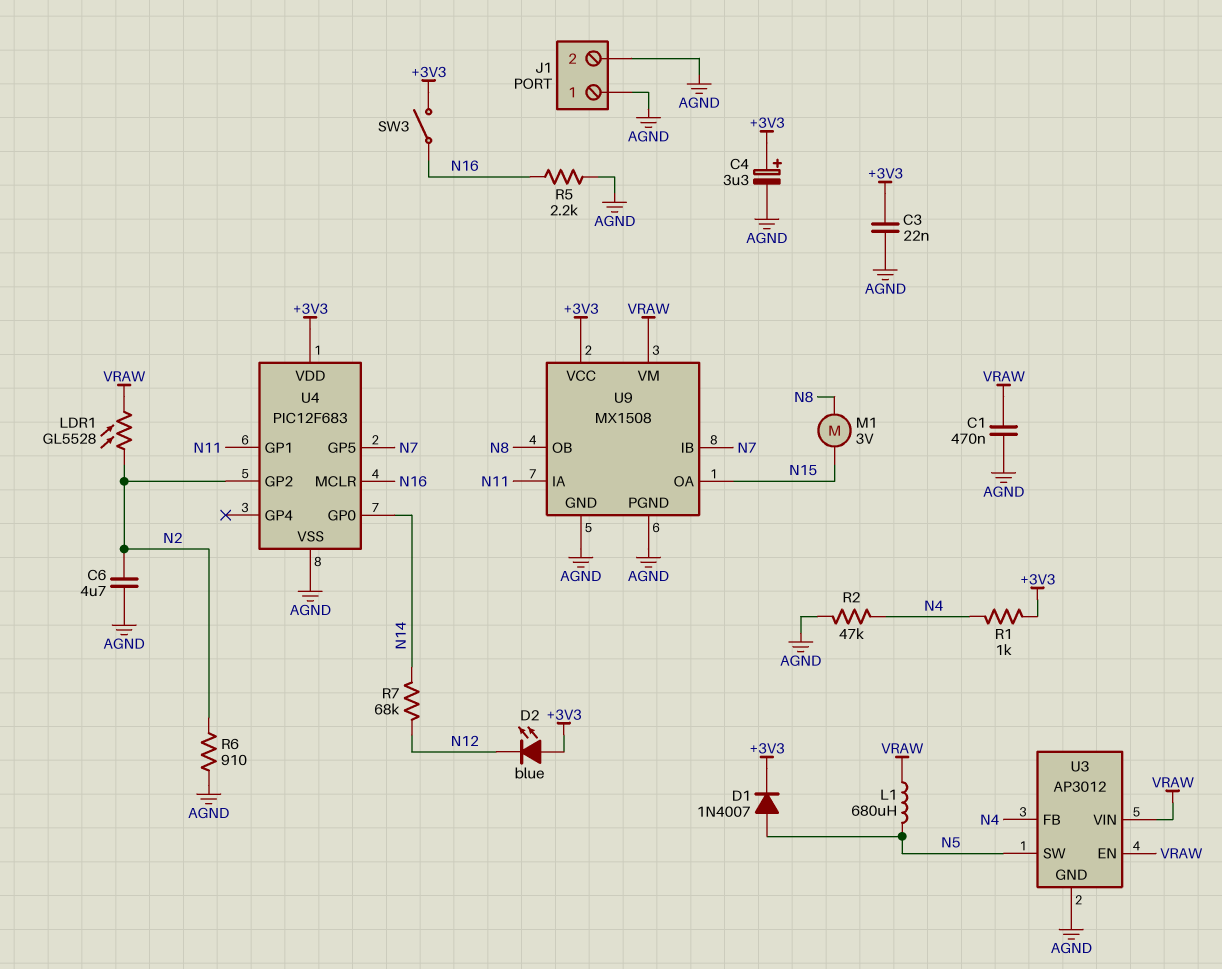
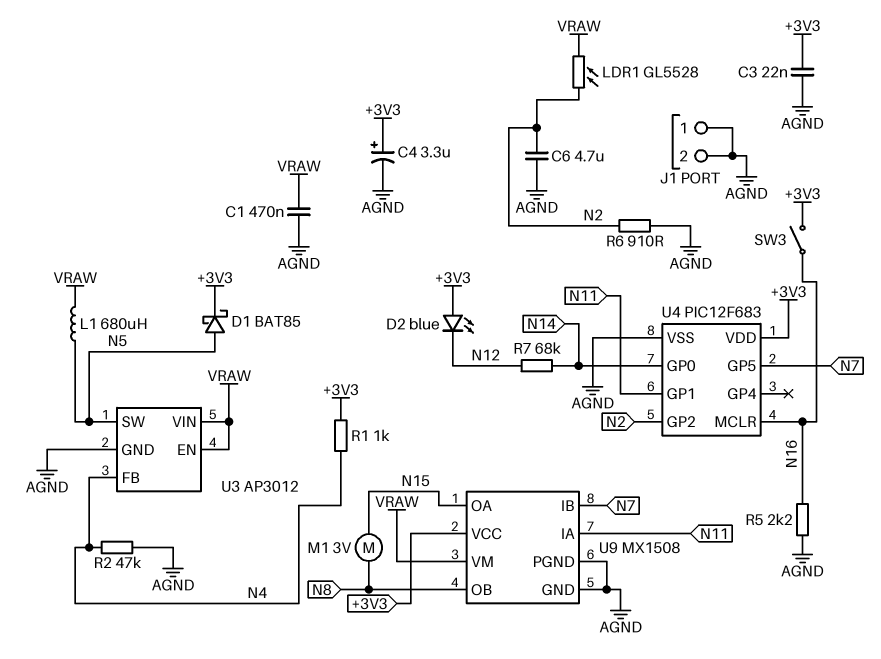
D1: diode 1N4007 (A N5, K +3V3) -> schottky BAT85 (A N5, K +3V3)

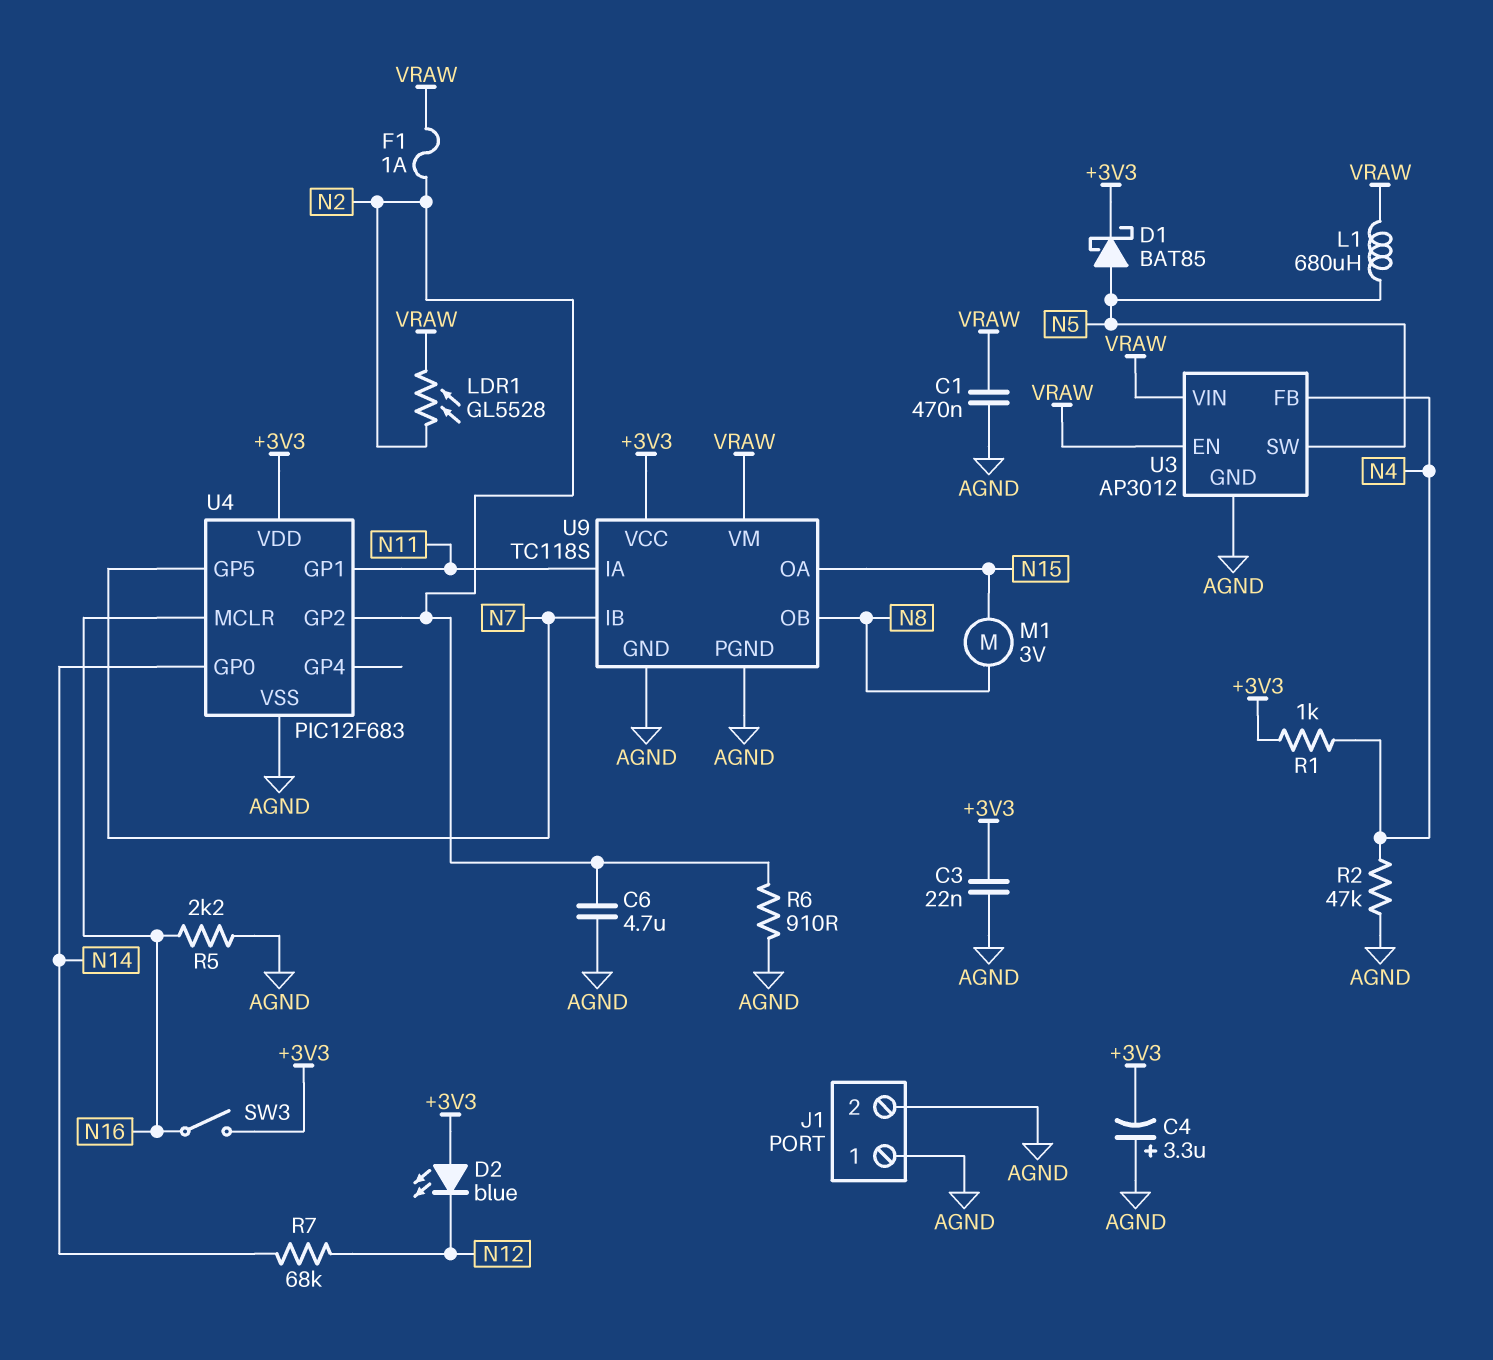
C4: 3.3uF (plus +3V3, minus AGND) -> 3.3uF (plus AGND, minus +3V3)
F1: none -> 1A (N2, VRAW)
U9: MX1508 -> TC118S

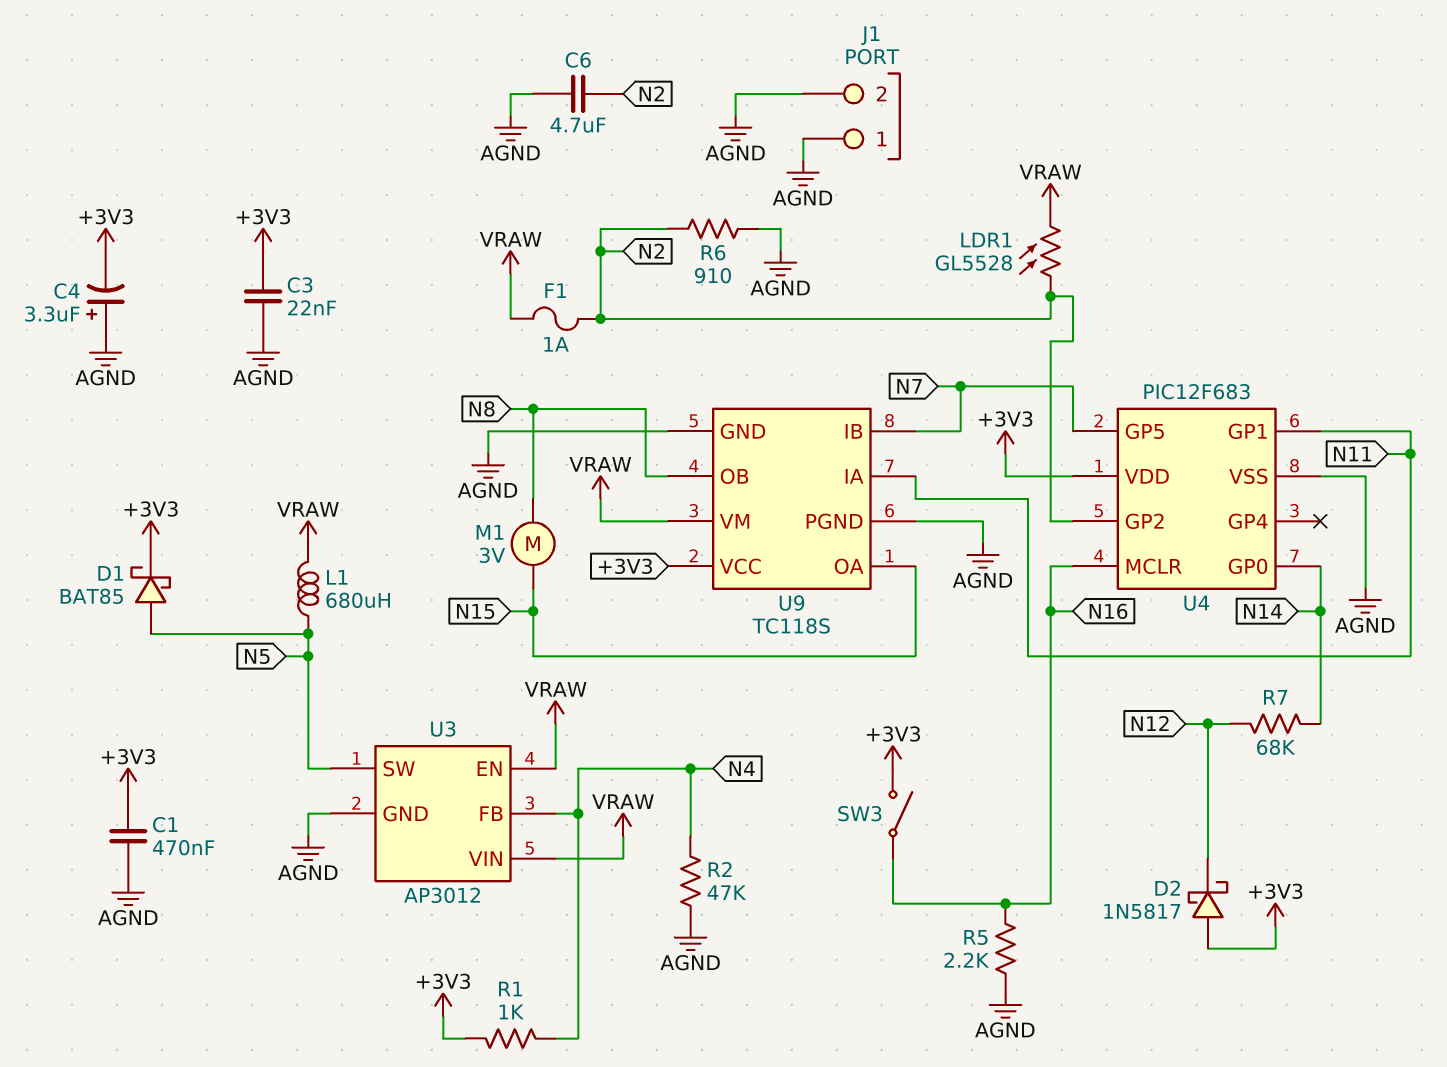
C1: 470nF (AGND, VRAW) -> 470nF (+3V3, AGND)
D2: LED blue (A +3V3, K N12) -> schottky 1N5817 (A +3V3, K N12)

